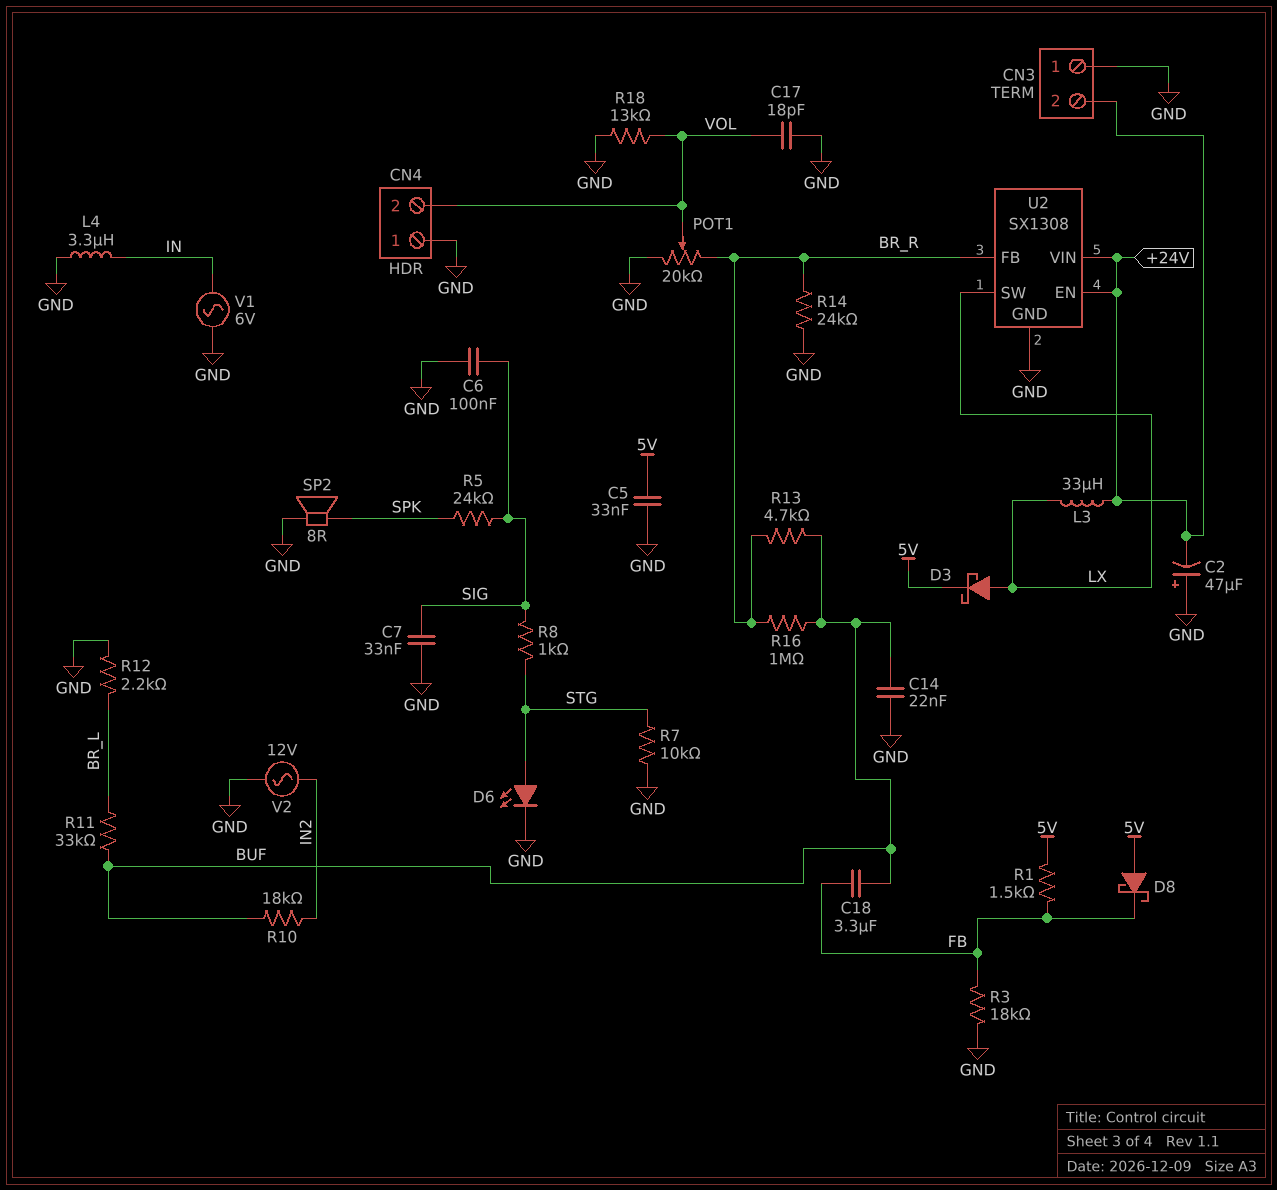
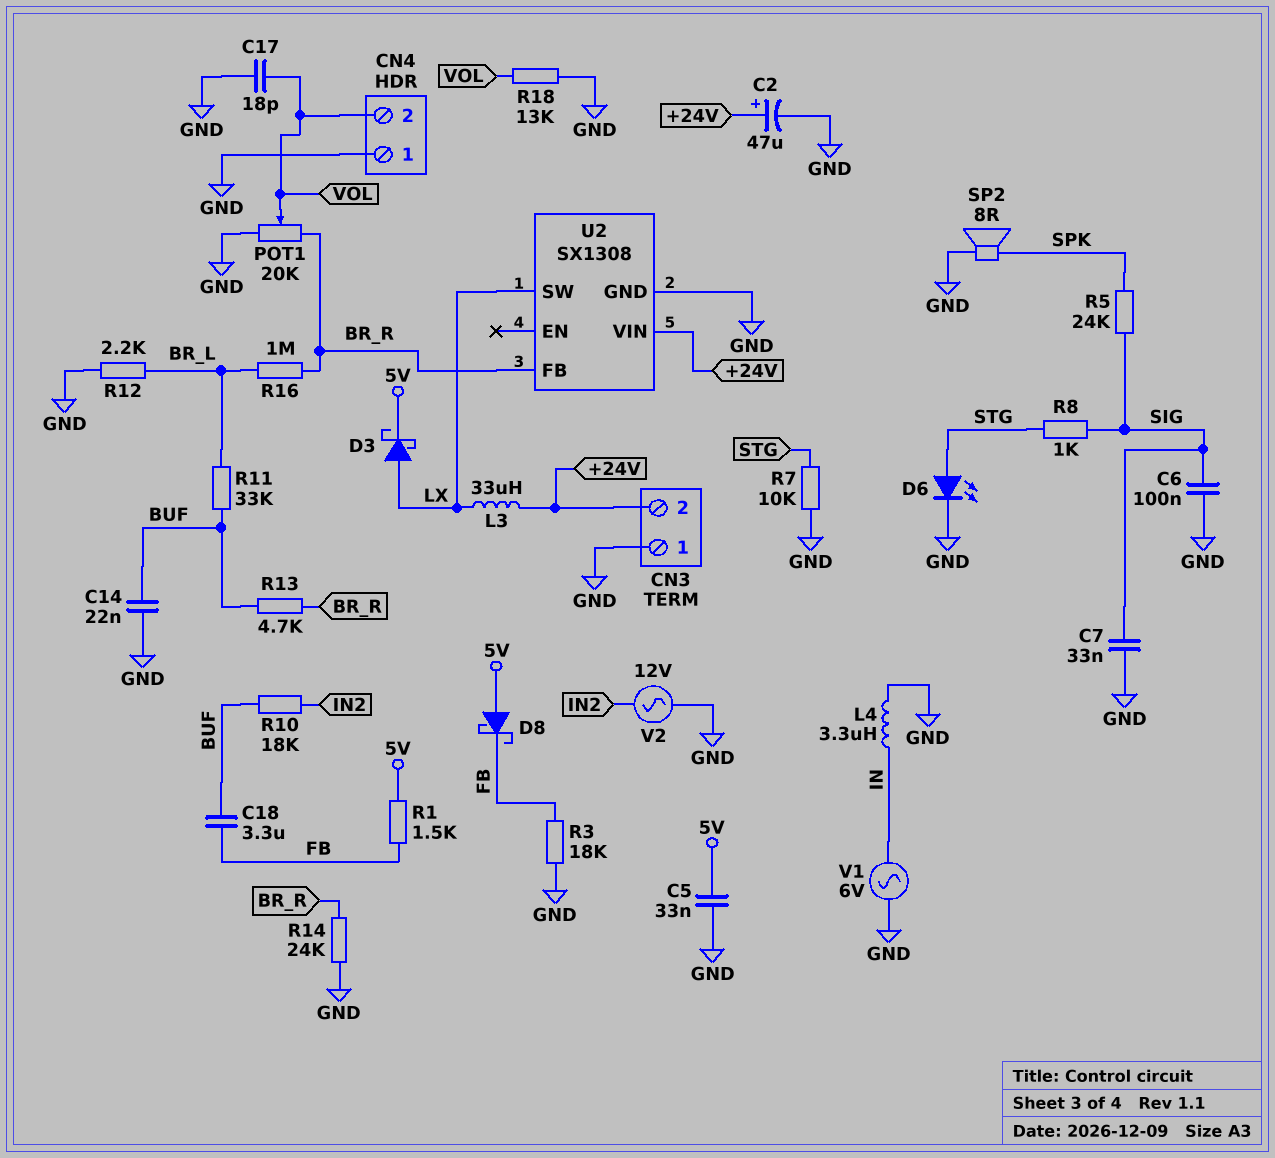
C2: 47uF (plus GND, minus +24V) -> 47uF (plus +24V, minus GND)
R16: 1M (BR_R, BUF) -> 1M (BR_L, BR_R)
U2 pin EN: +24V -> none

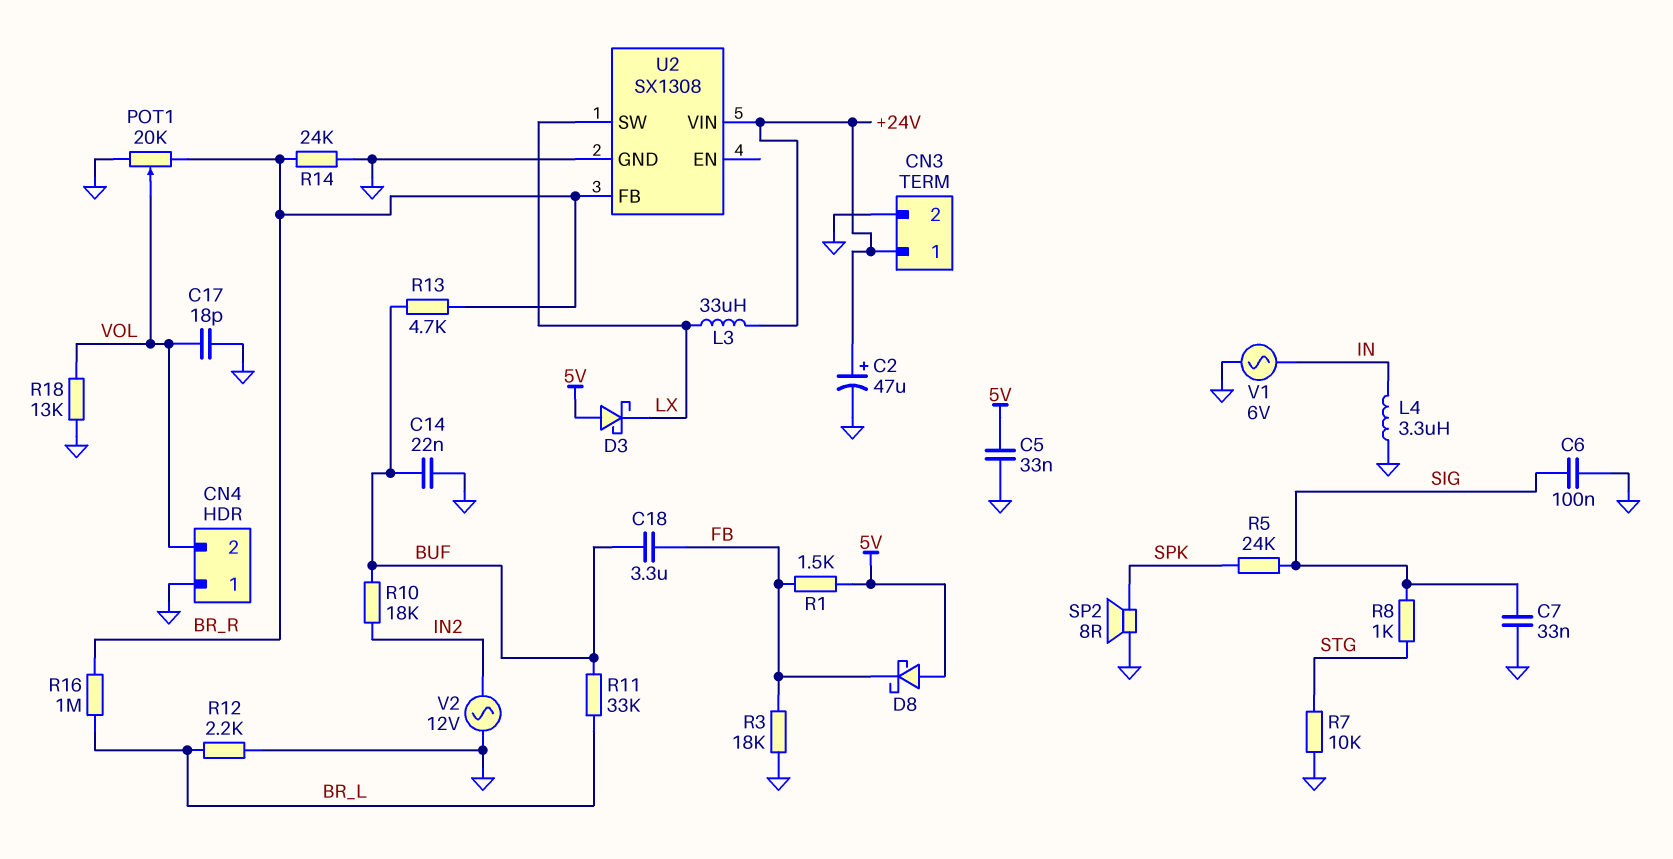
CN3 pin 1: GND -> +24V
CN3 pin 2: +24V -> GND
D3: schottky (A LX, K 5V) -> schottky (A 5V, K LX)
D6: LED (A STG, K GND) -> none

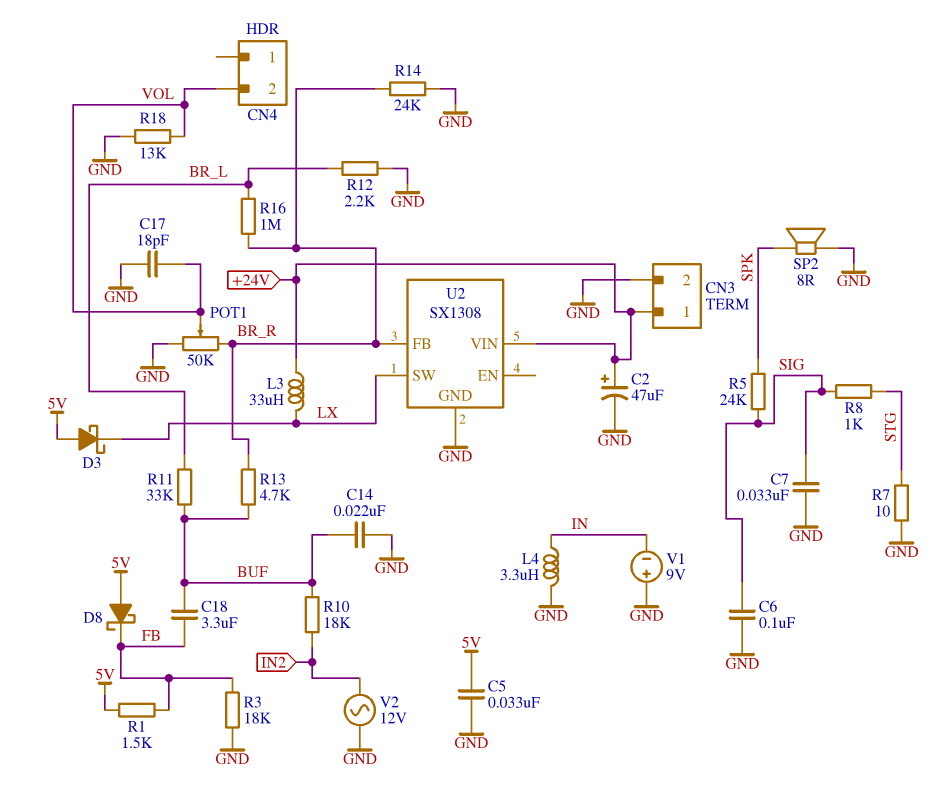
CN4 pin 1: GND -> none
POT1: 20k (BR_R, GND, wiper VOL) -> 50k (BR_R, GND, wiper VOL)
R7: 10k (GND, STG) -> 10 (GND, STG)
V1: AC 6V (GND, IN) -> 9V (plus GND, minus IN)

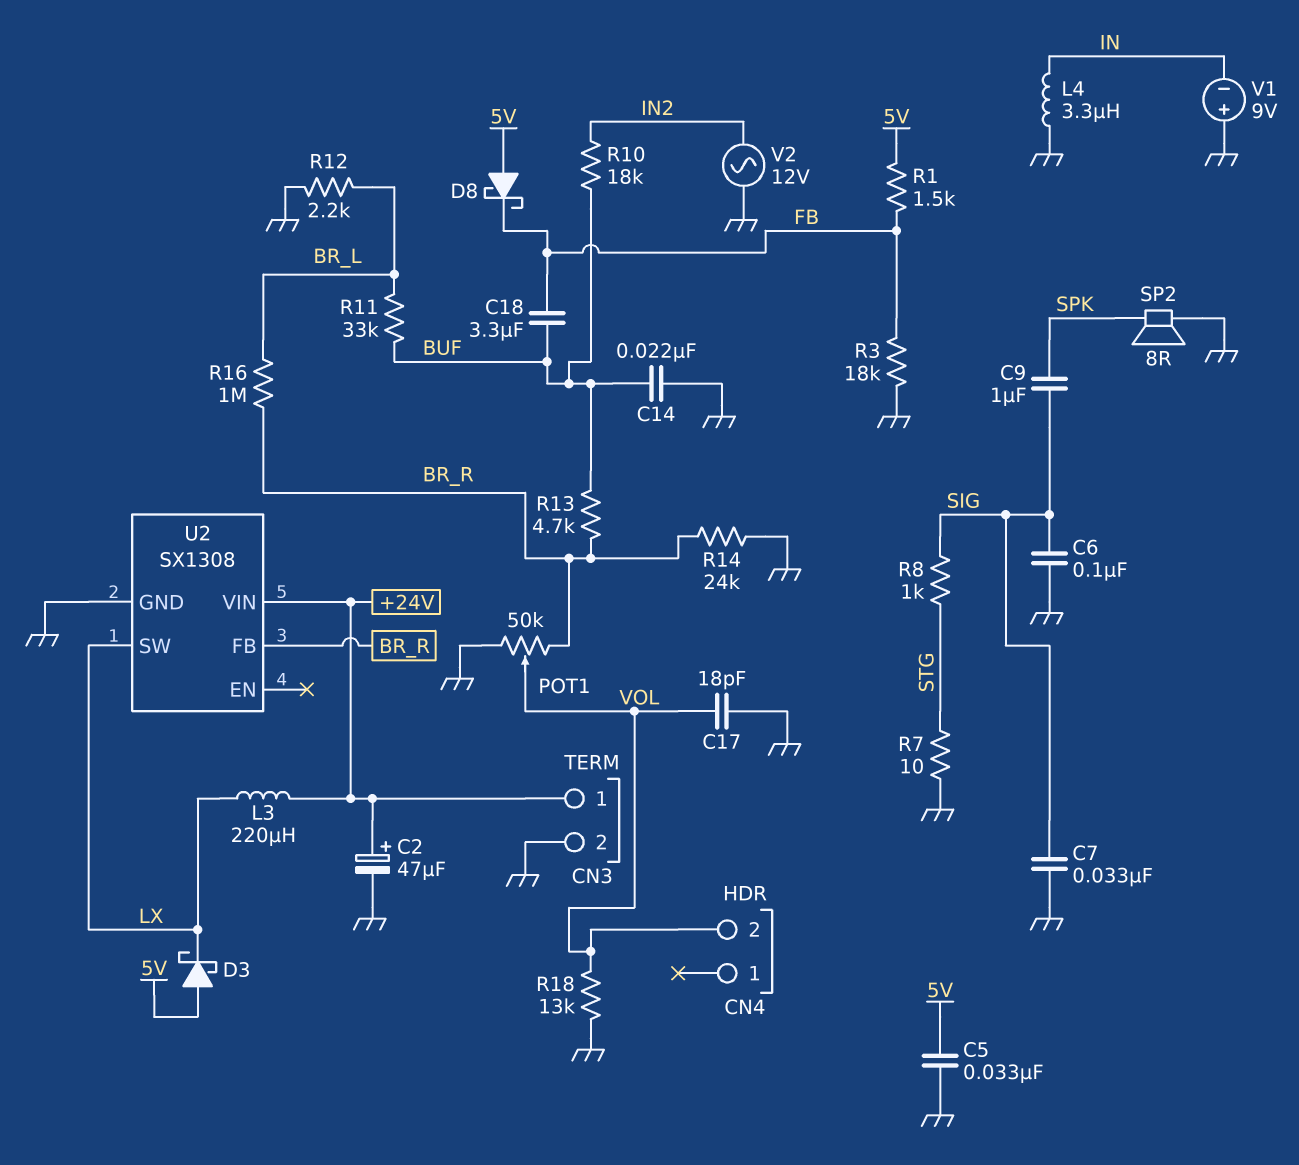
C9: none -> 1uF (SIG, SPK)
L3: 33uH (+24V, LX) -> 220uH (+24V, LX)
R5: 24k (SIG, SPK) -> none

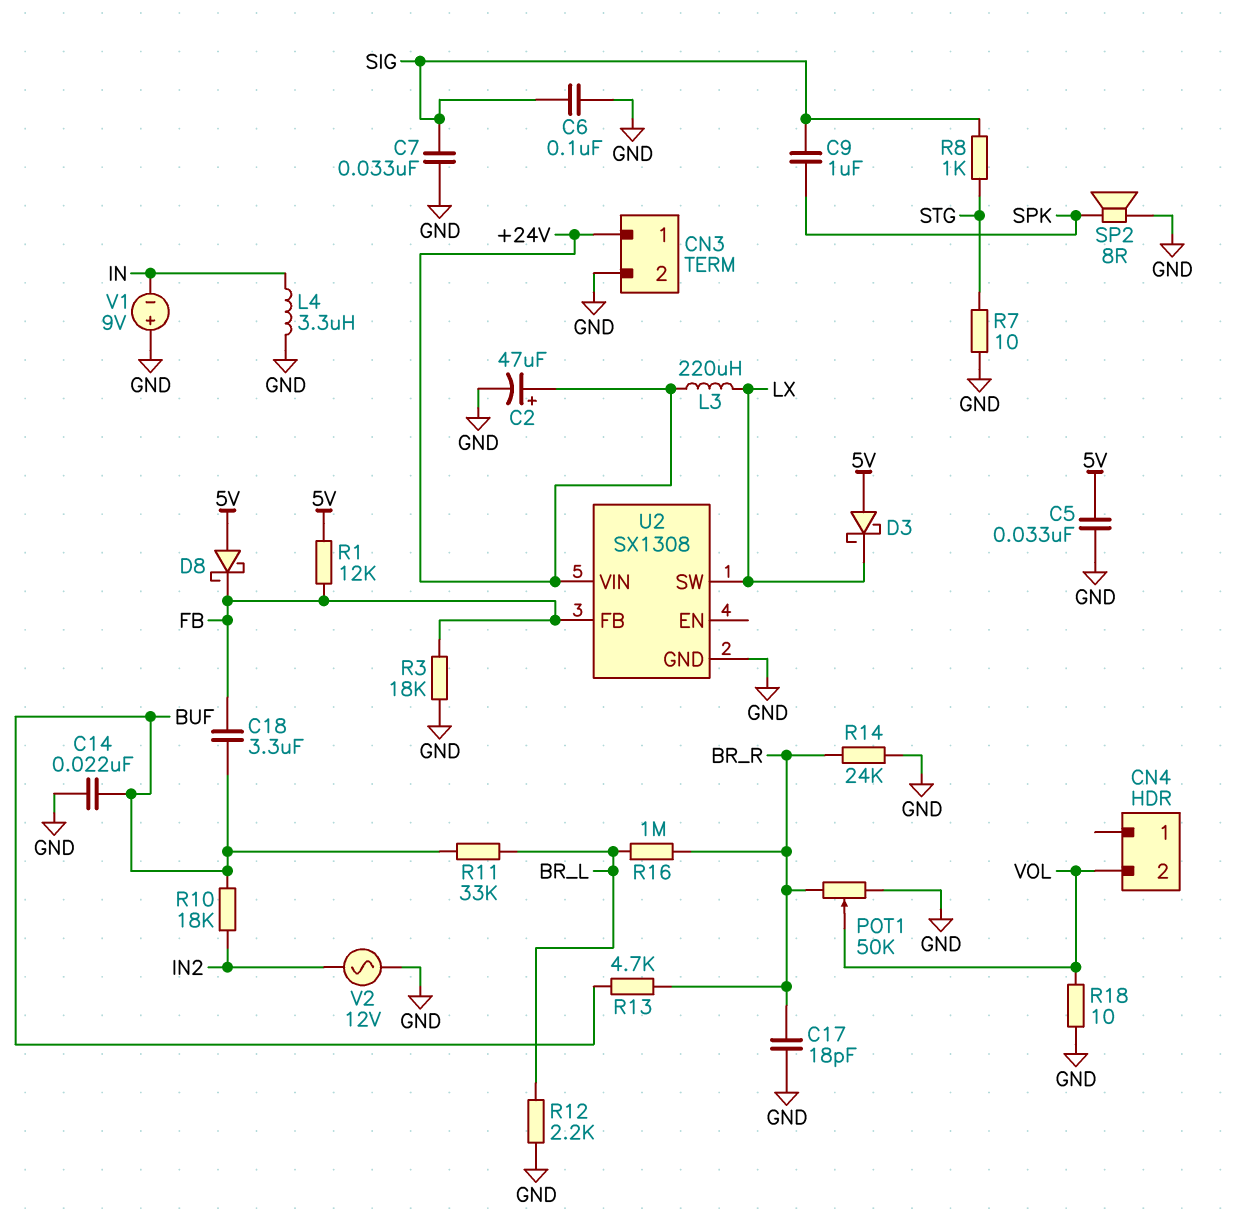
C17: 18pF (GND, VOL) -> 18pF (BR_R, GND)
R1: 1.5k (5V, FB) -> 12k (5V, FB)
R18: 13k (GND, VOL) -> 10 (GND, VOL)
U2 pin FB: BR_R -> FB

